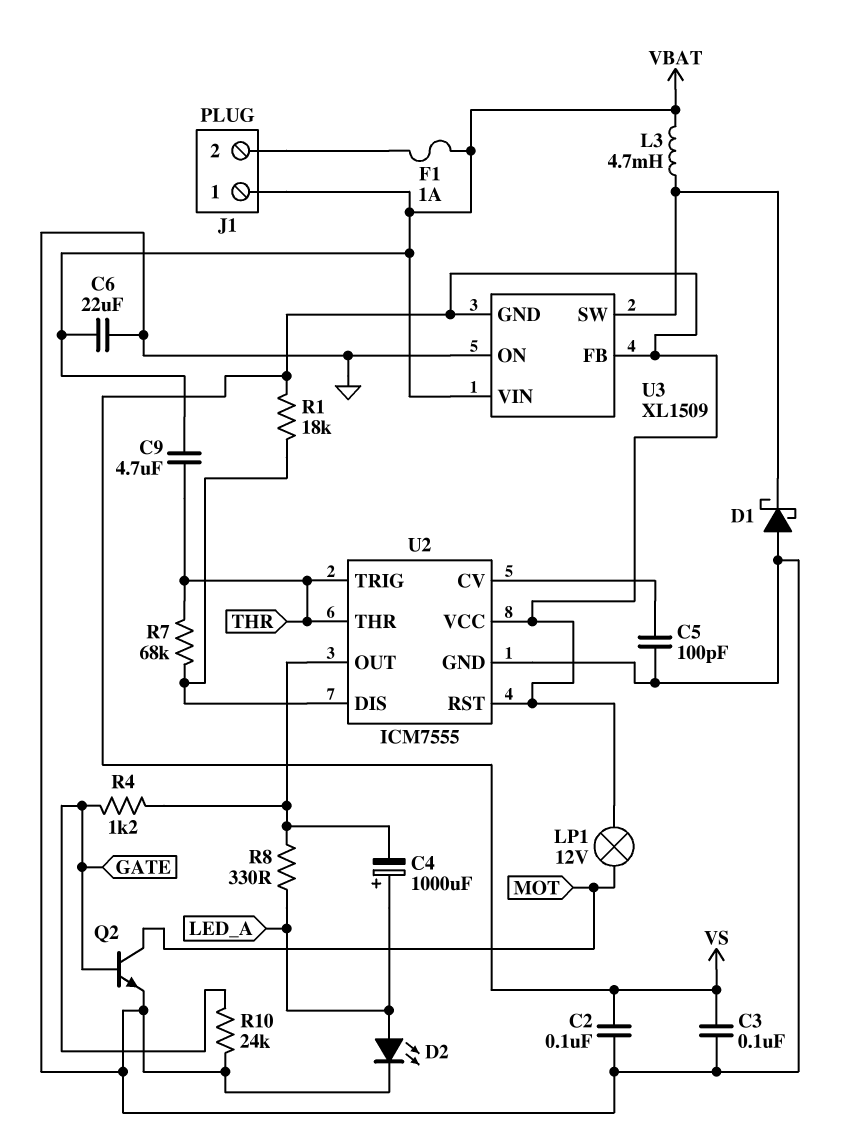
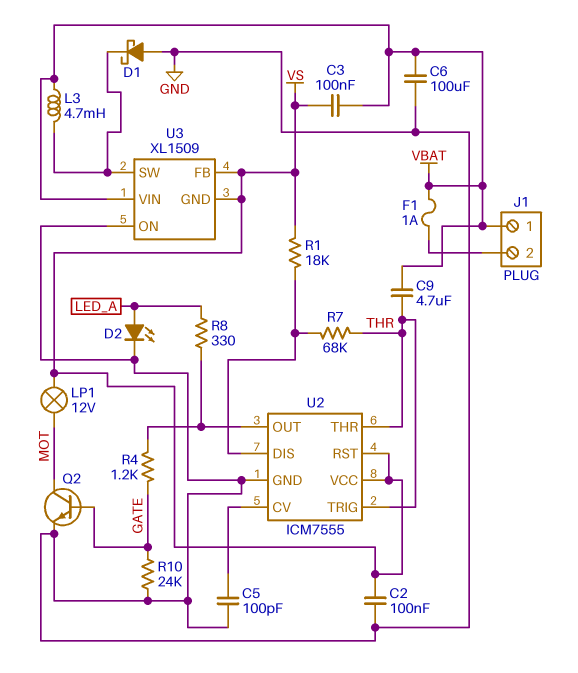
C3: 100nF (GND, VS) -> 100nF (VBAT, VS)
C4: 1000uF (plus LED_A, minus U2/OUT) -> none
C6: 22uF (GND, VBAT) -> 100uF (GND, VBAT)

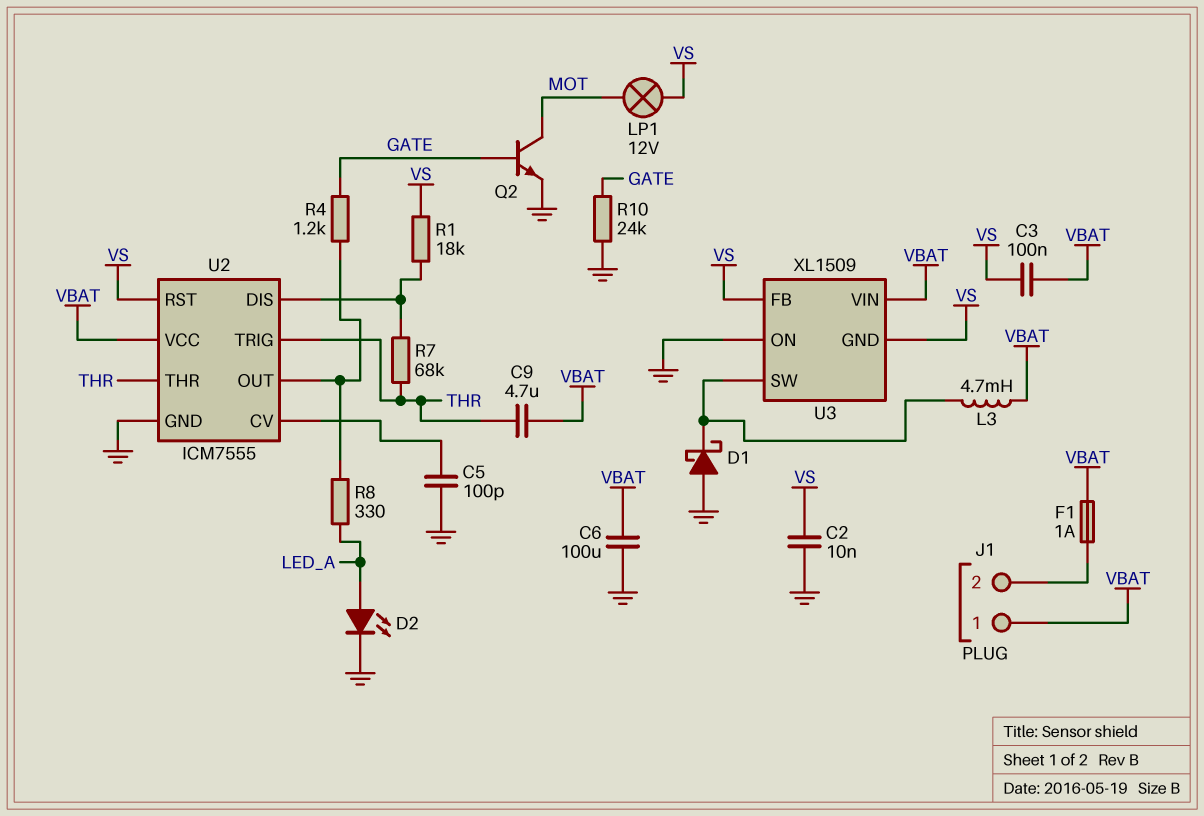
C2: 100nF (GND, VS) -> 10nF (GND, VS)
U2 pin VCC: VS -> VBAT

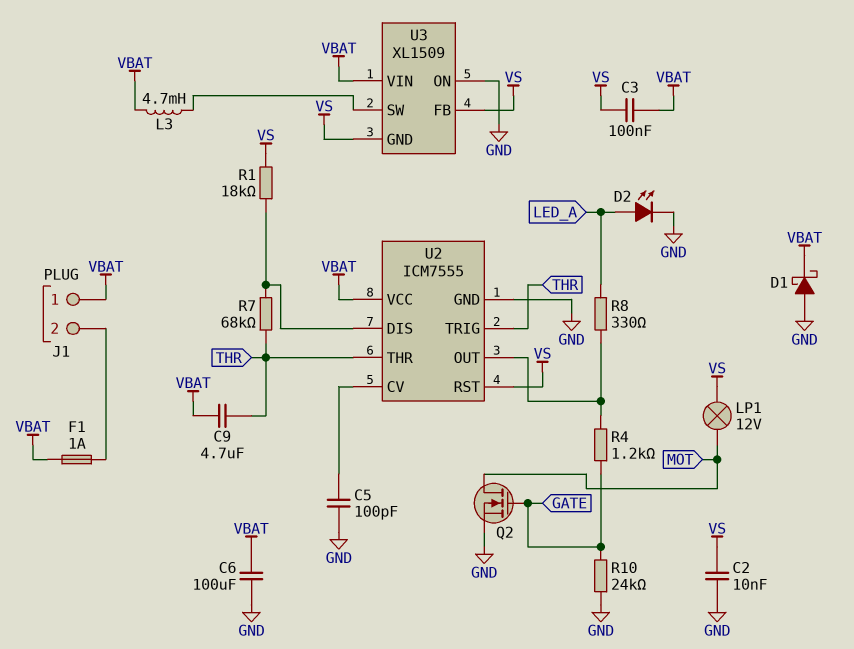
D1: schottky (A GND, K U3/SW) -> schottky (A GND, K VBAT)
Q2: NPN (B GATE, C MOT, E GND) -> NMOS (G GATE, D MOT, S GND)

